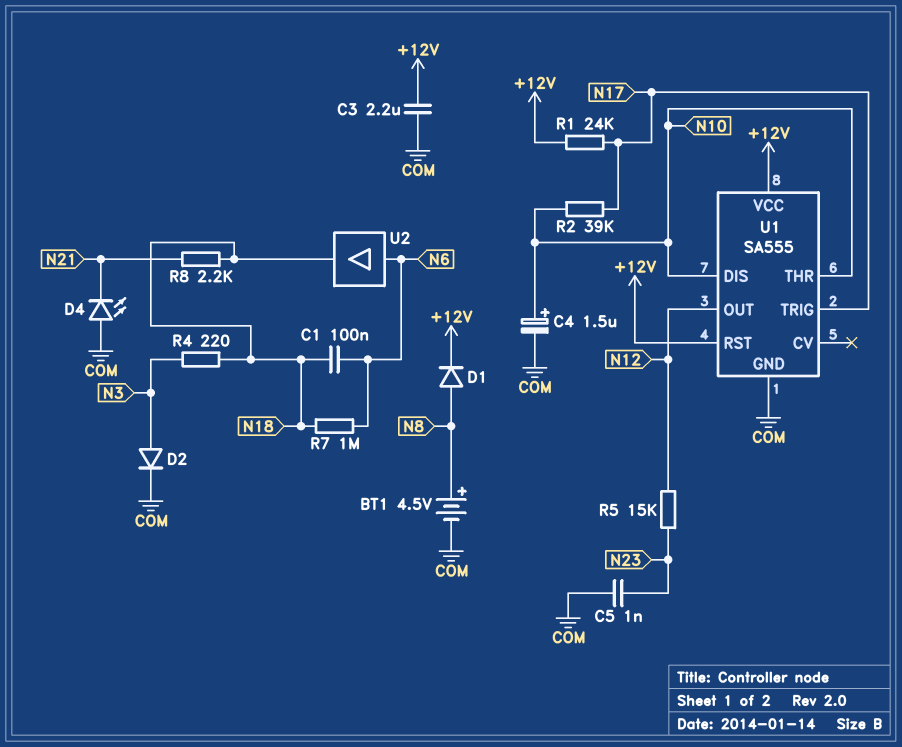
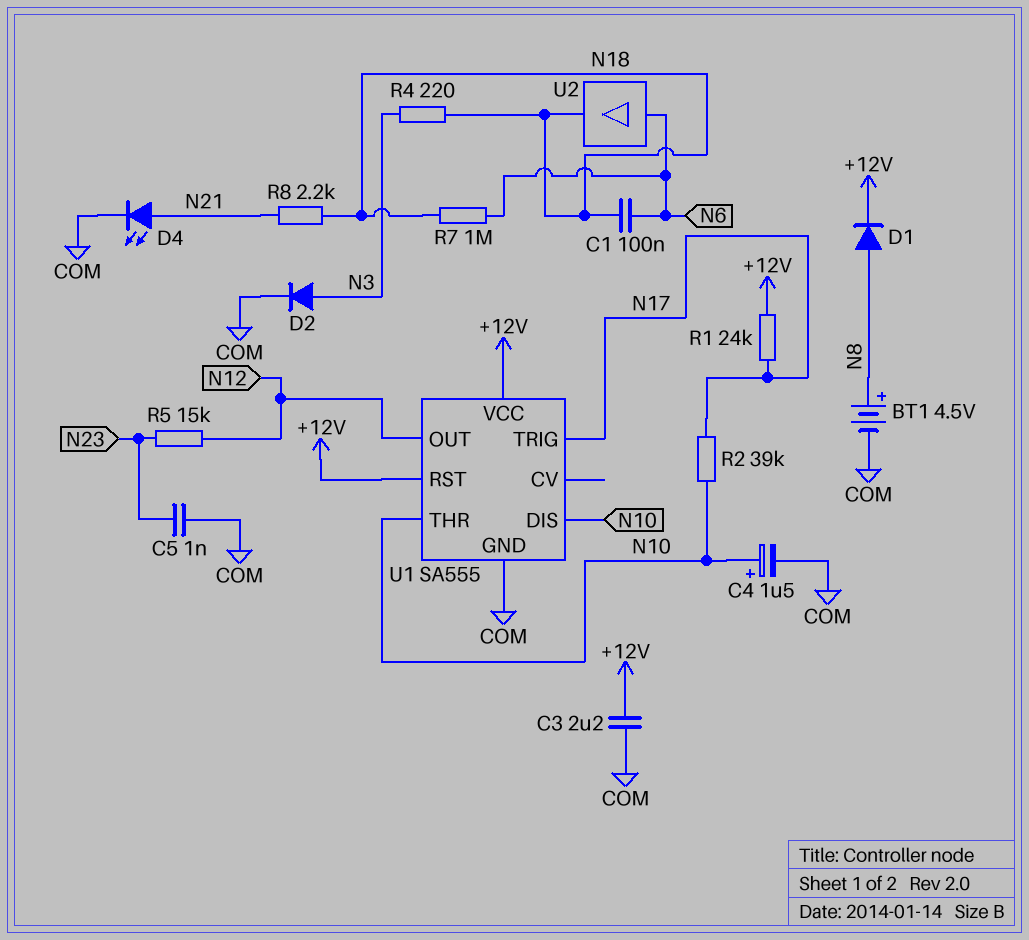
D4: LED (A COM, K N21) -> LED (A N21, K COM)

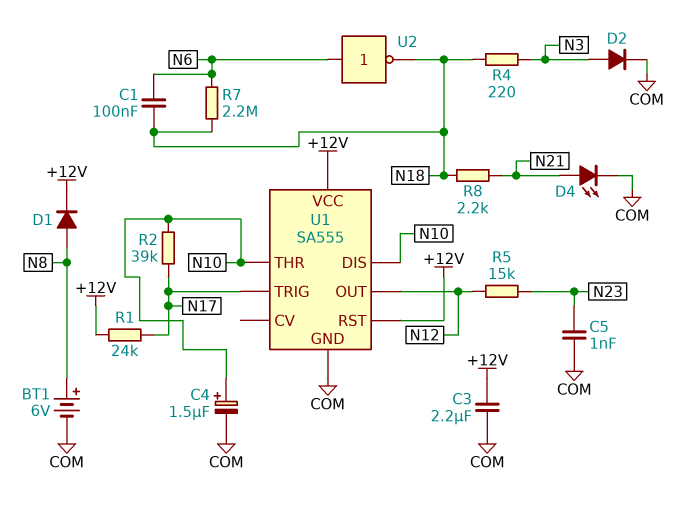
BT1: 4.5V (plus N8, minus COM) -> 6V (plus N8, minus COM)
R7: 1M (N6, N18) -> 2.2M (N6, N18)
U2: buffer (in N6, out N18) -> NOT (in N6, out N18)

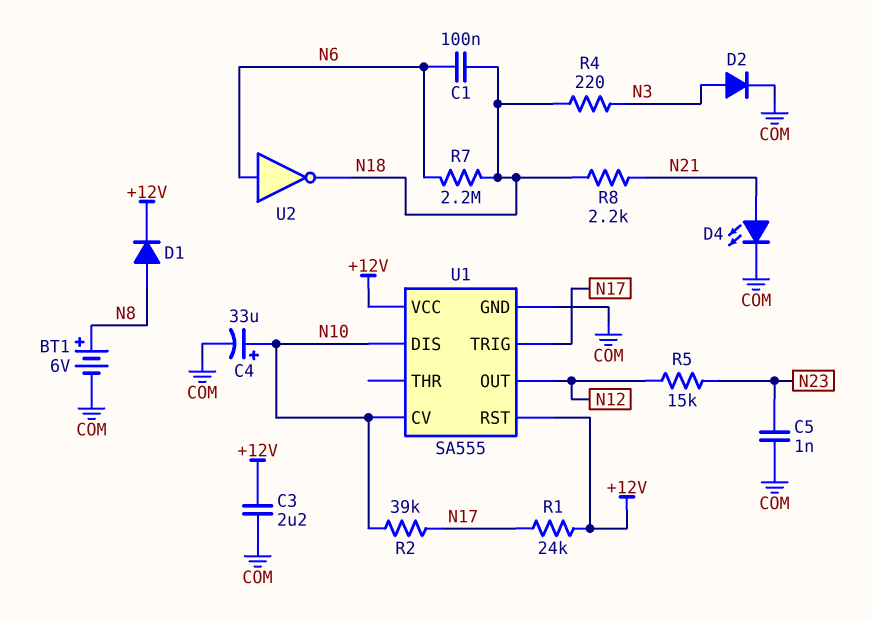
C4: 1.5uF (plus N10, minus COM) -> 33uF (plus N10, minus COM)
U1 pin CV: none -> N10
U1 pin THR: N10 -> none

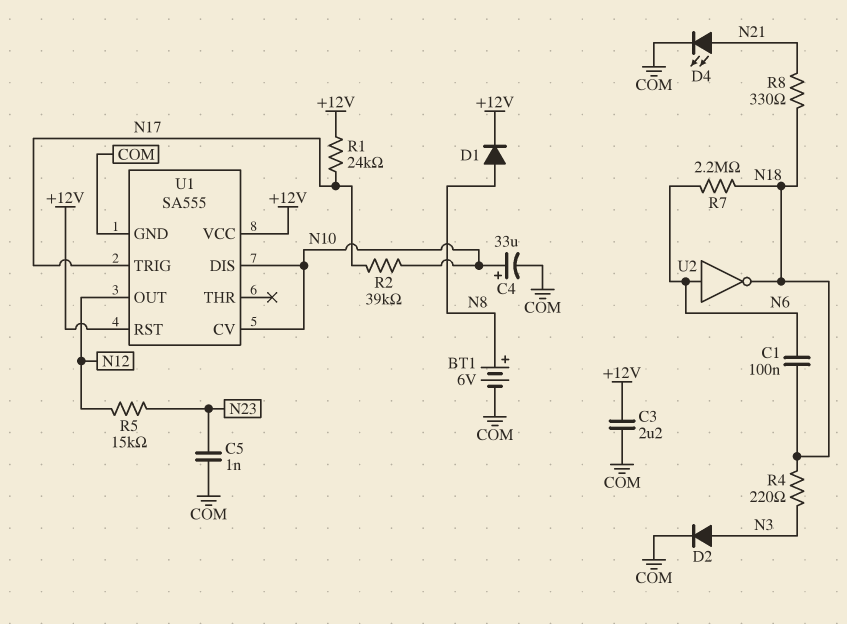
R8: 2.2k (N18, N21) -> 330 (N18, N21)

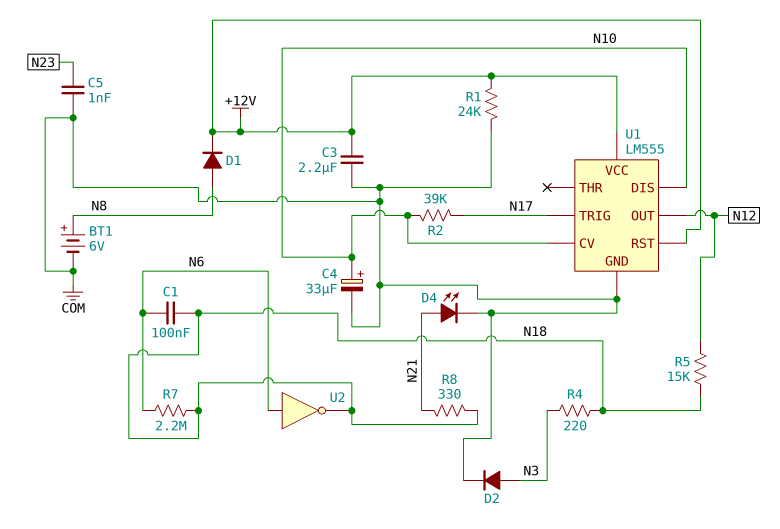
R1: 24k (+12V, N17) -> 24k (+12V, COM)
R5: 15k (N12, N23) -> 15k (N12, N18)
U1: SA555 -> LM555

